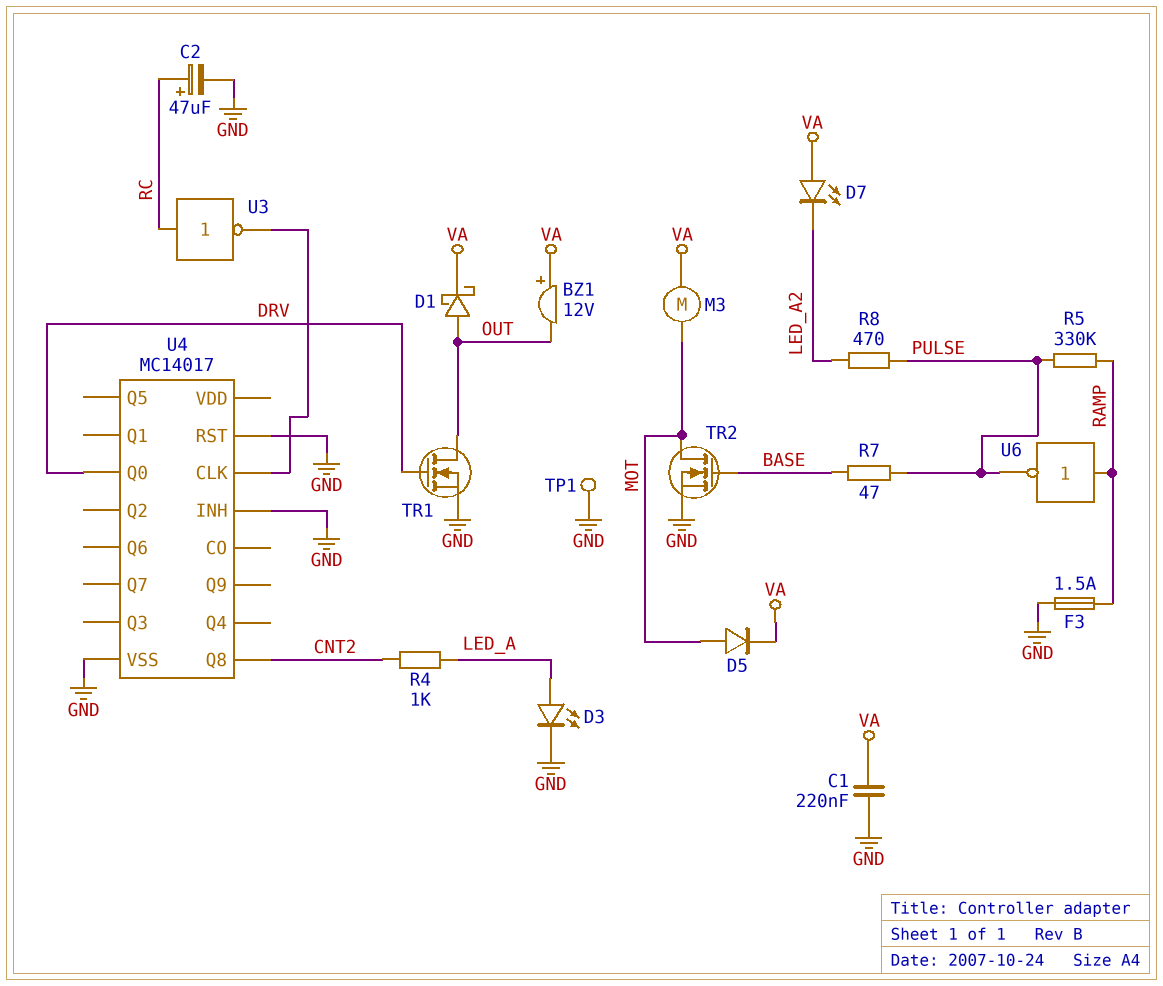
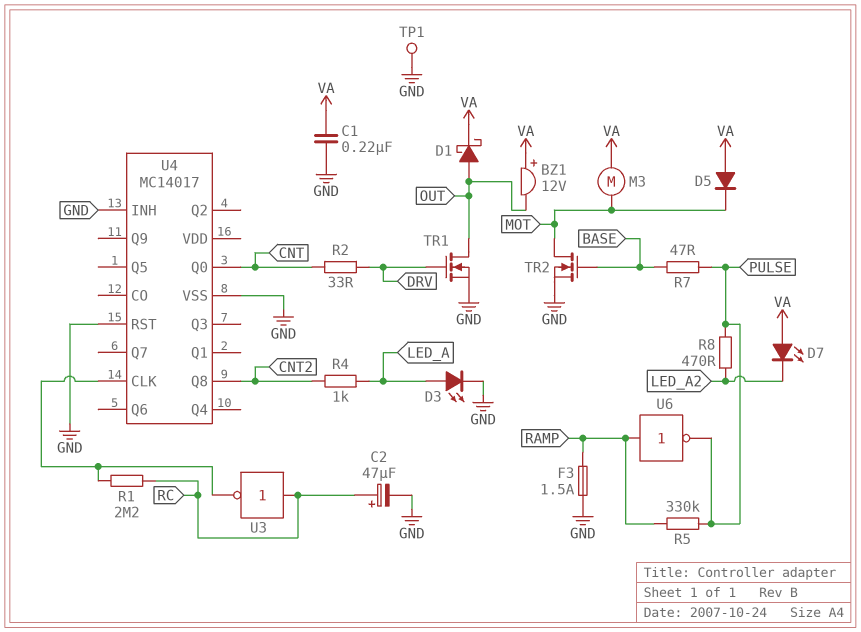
D5: diode (A MOT, K VA) -> diode (A VA, K MOT)
R1: none -> 2.2M (RC, U4/CLK)
R2: none -> 33 (CNT, DRV)
U4 pin Q0: DRV -> CNT

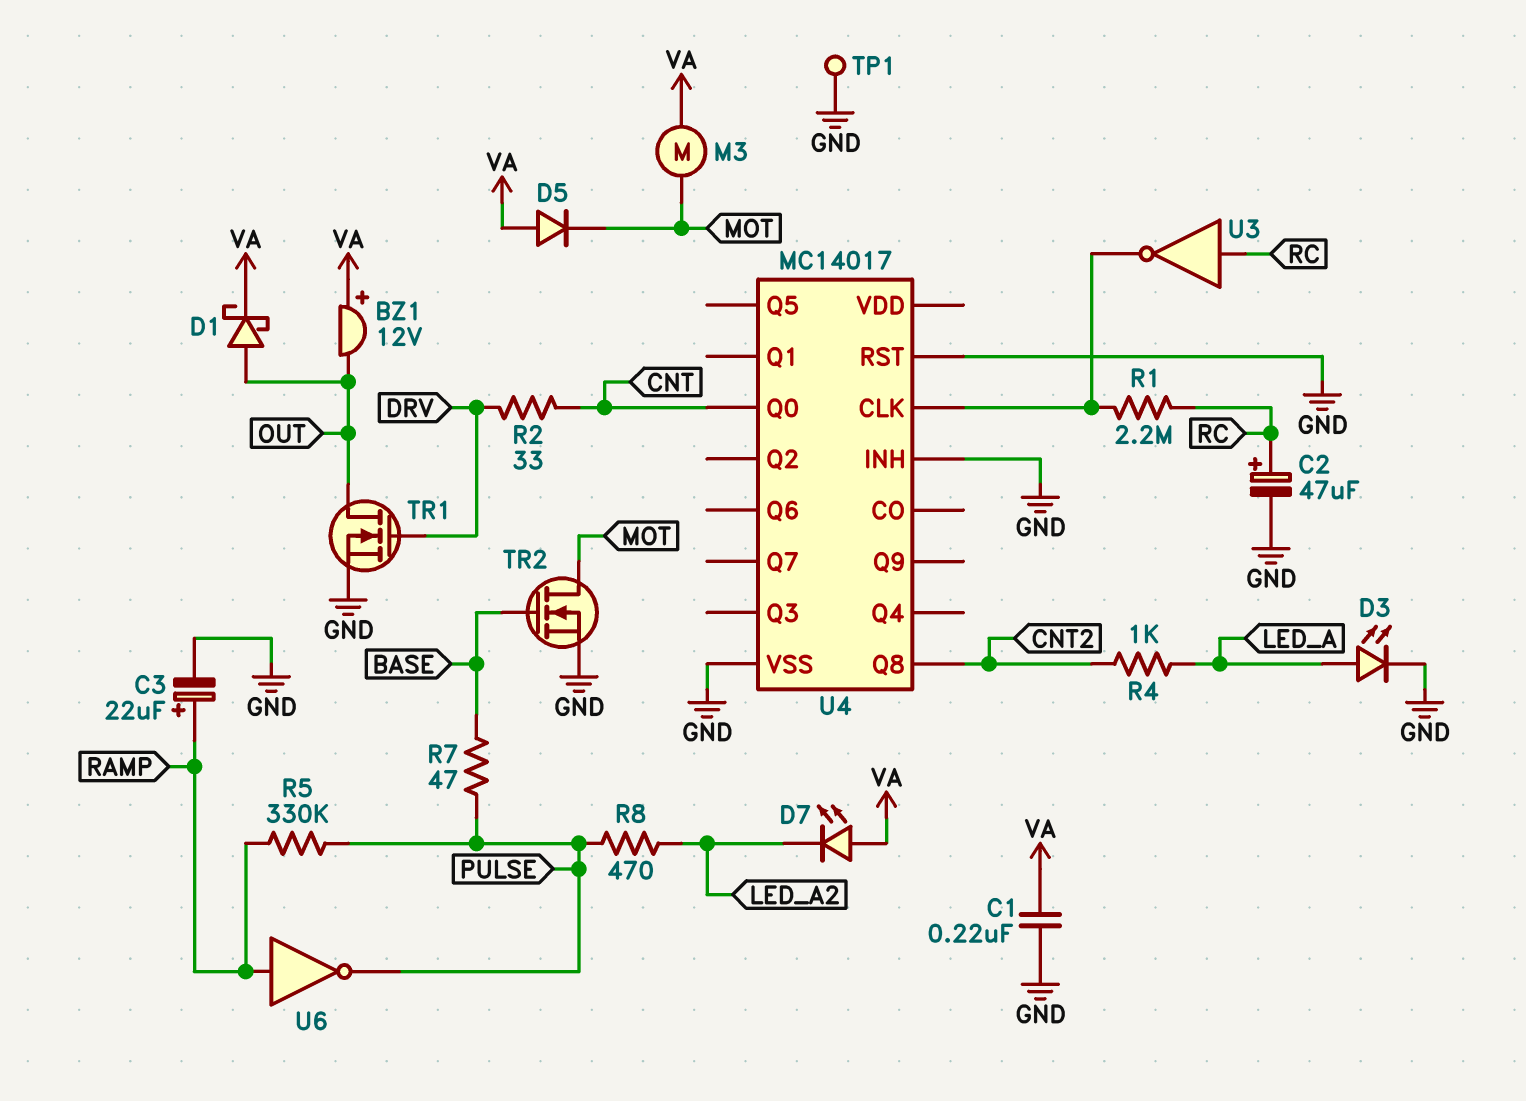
C3: none -> 22uF (plus RAMP, minus GND)
F3: 1.5A (GND, RAMP) -> none

